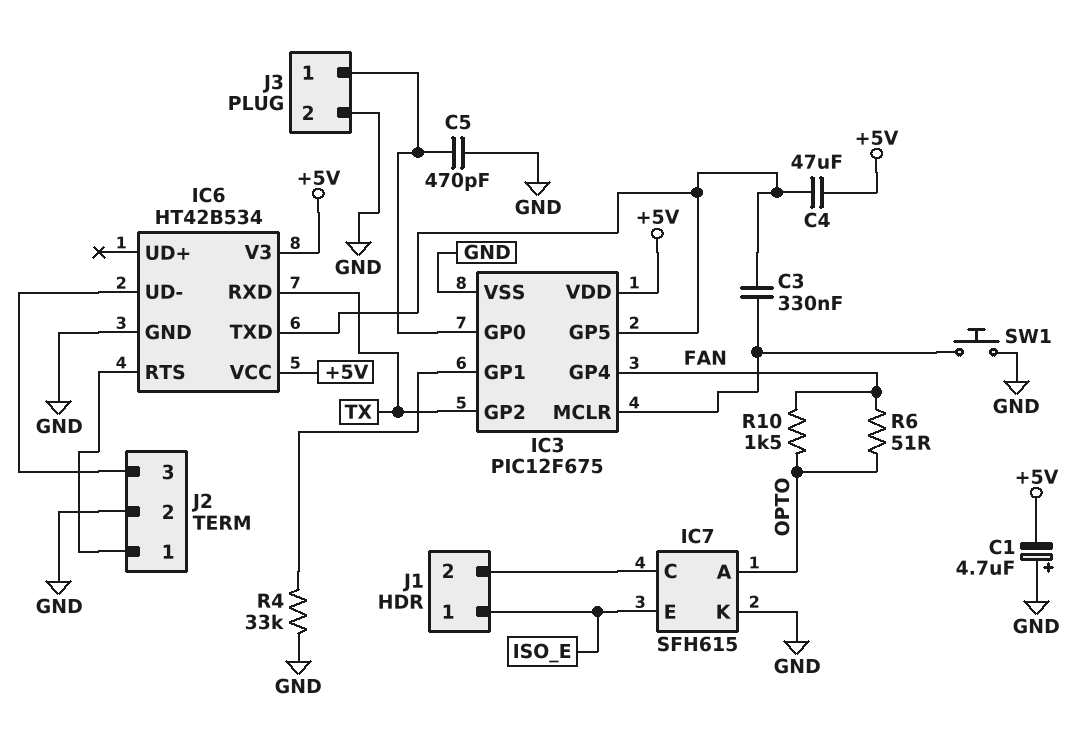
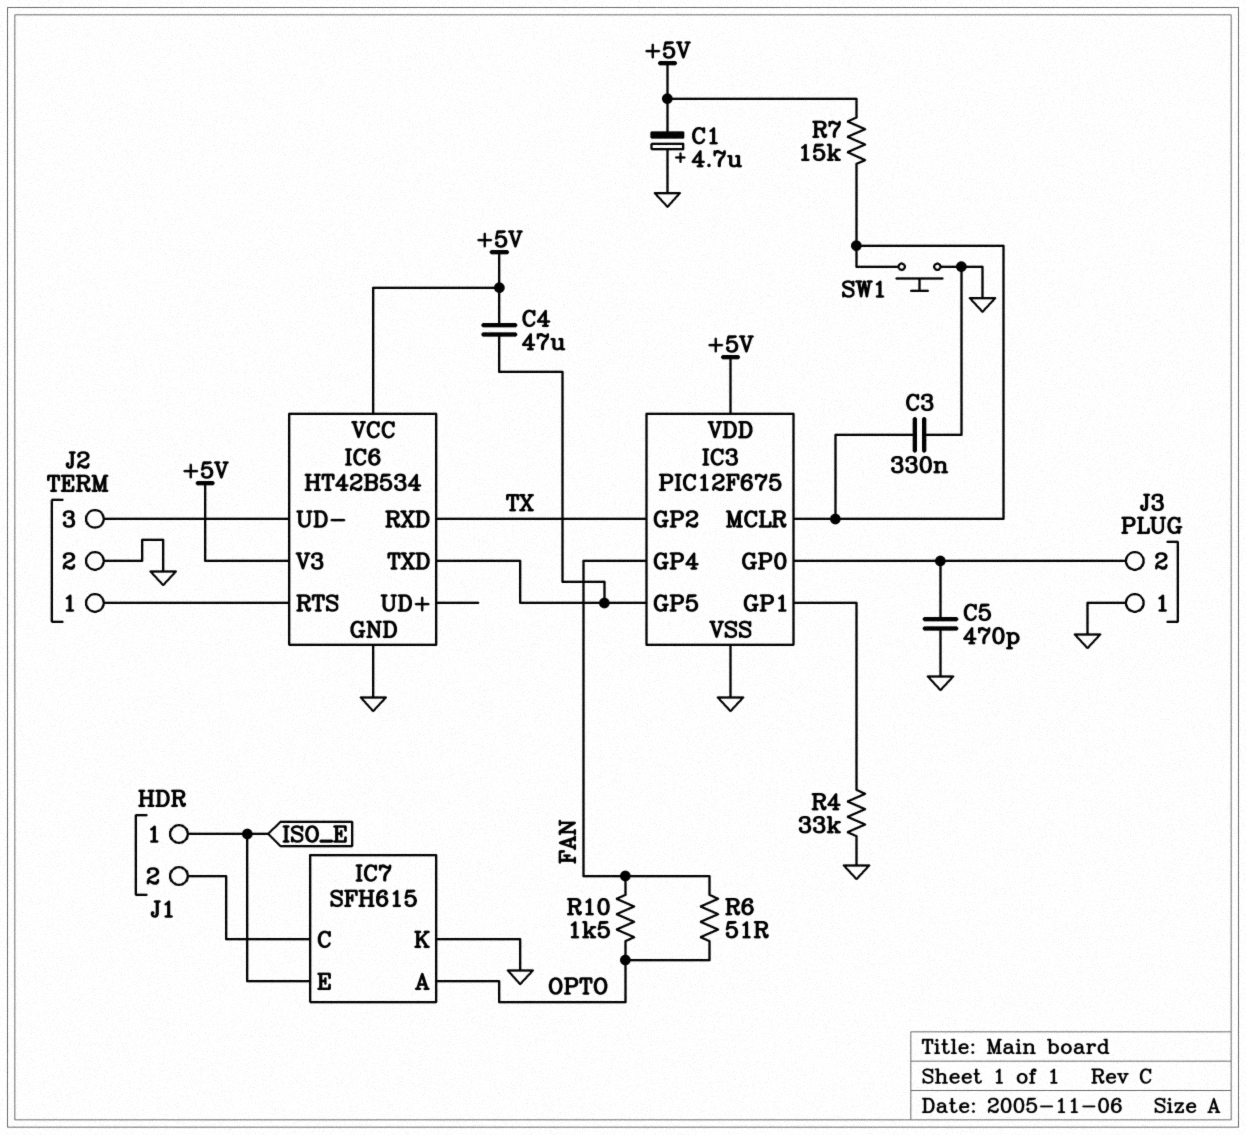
C3: 330nF (IC3/GP5, IC3/MCLR) -> 330nF (GND, IC3/MCLR)
J3 pin 1: IC3/GP0 -> GND
J3 pin 2: GND -> IC3/GP0
R7: none -> 15k (+5V, IC3/MCLR)

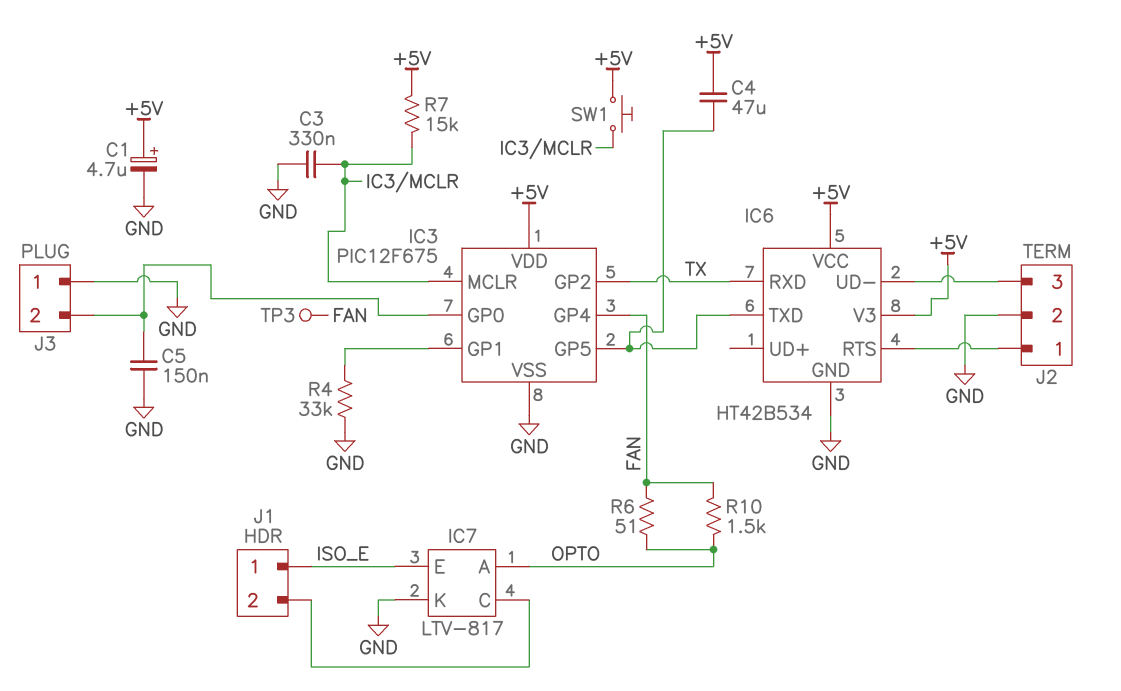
C1: 4.7uF (plus GND, minus +5V) -> 4.7uF (plus +5V, minus GND)
C5: 470pF (GND, IC3/GP0) -> 150nF (GND, IC3/GP0)
IC7: SFH615 -> LTV-817
SW1: button (GND, IC3/MCLR) -> button (+5V, IC3/MCLR)
TP3: none -> test point (FAN)

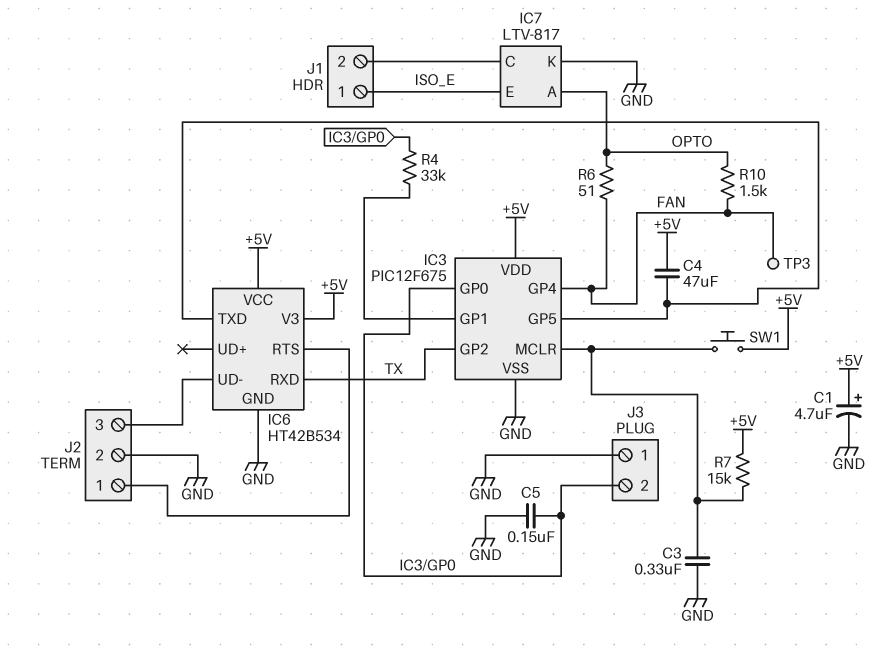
R4: 33k (GND, IC3/GP1) -> 33k (IC3/GP0, IC3/GP1)

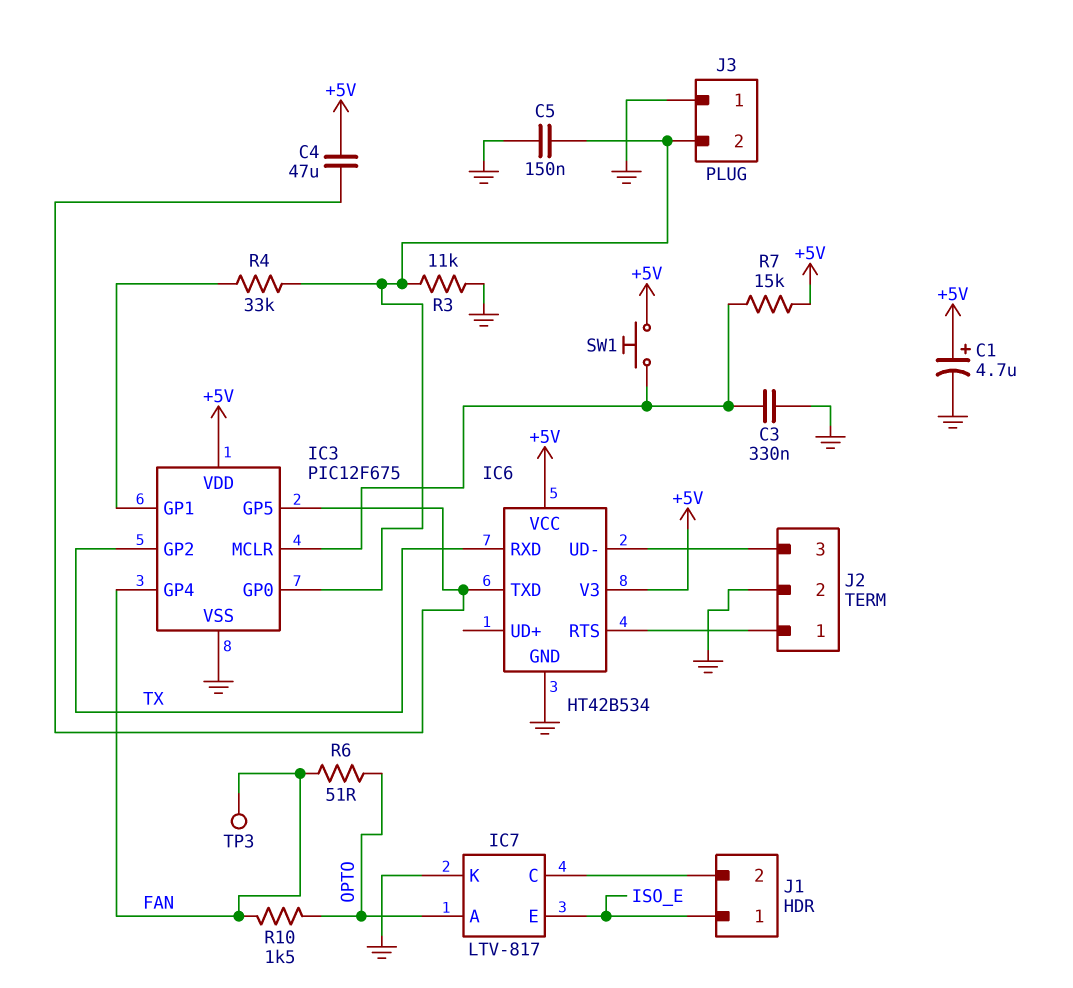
R3: none -> 11k (GND, IC3/GP0)

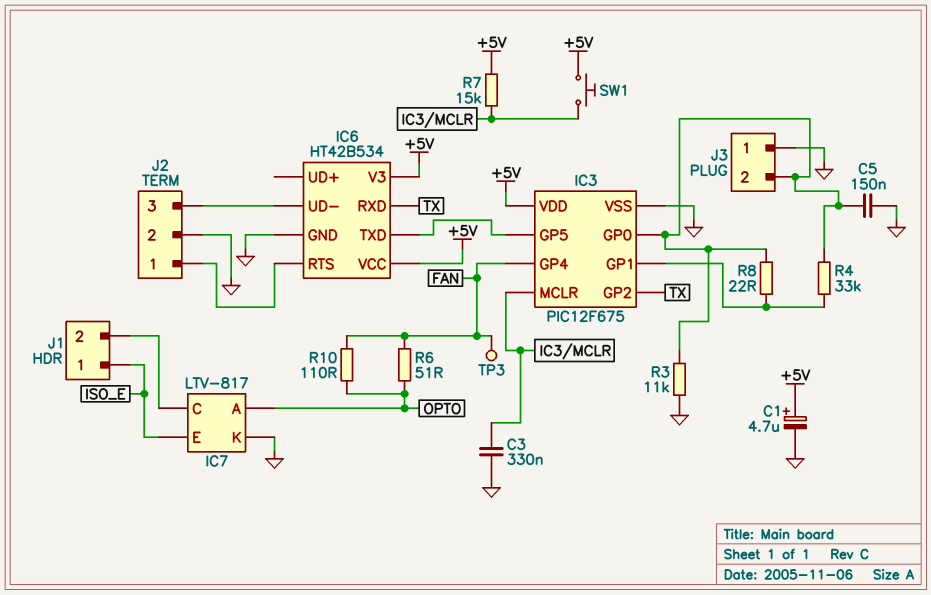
C4: 47uF (+5V, IC3/GP5) -> none
R8: none -> 22 (IC3/GP0, IC3/GP1)
R10: 1.5k (FAN, OPTO) -> 110 (FAN, OPTO)

